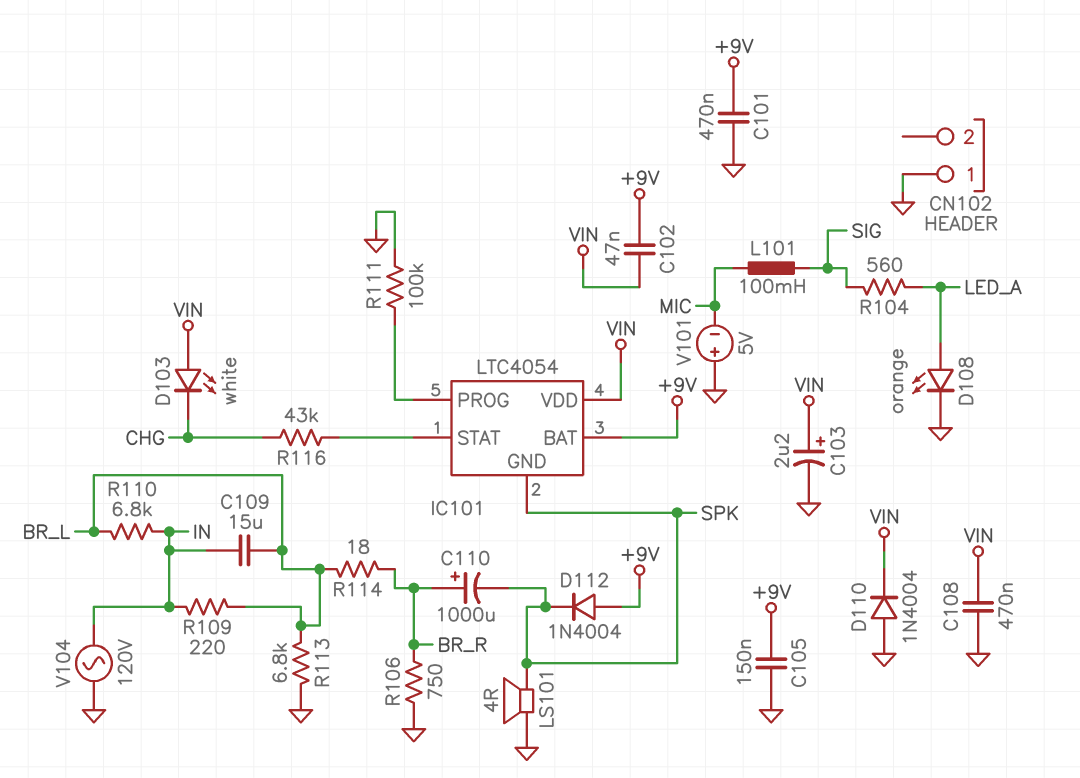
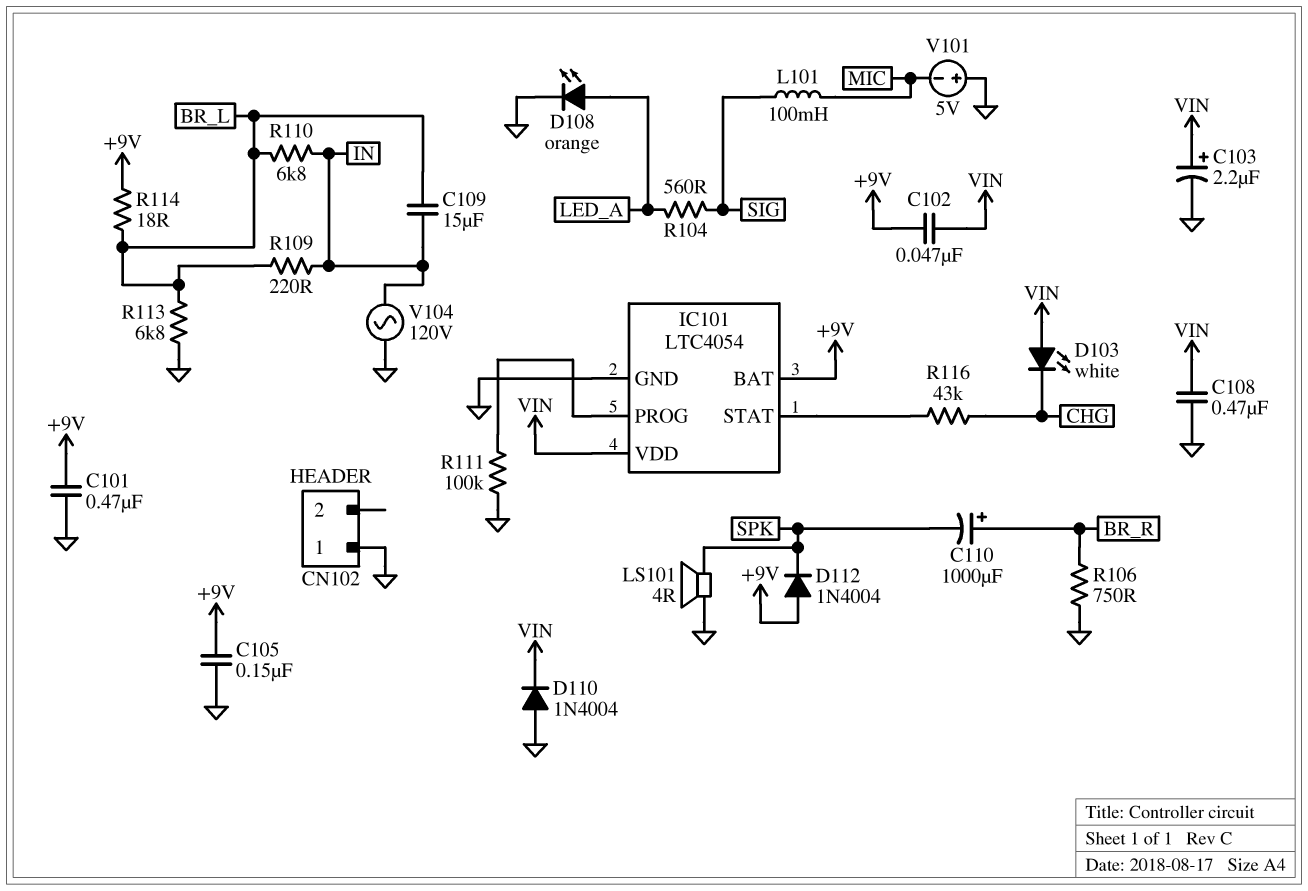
IC101 pin GND: SPK -> GND
R114: 18 (BR_L, BR_R) -> 18 (+9V, BR_L)

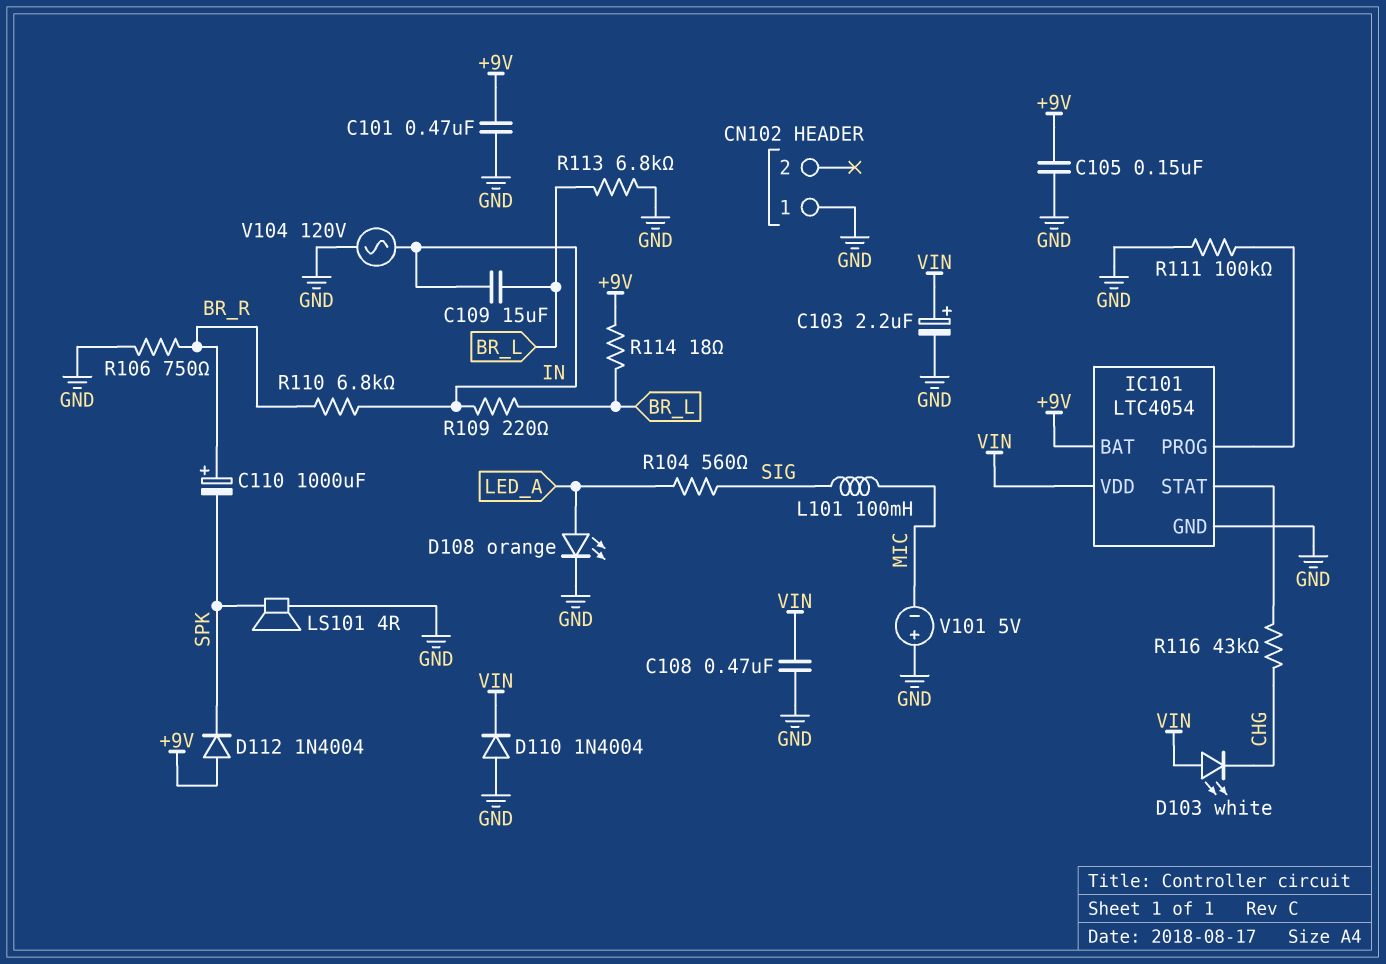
C102: 47nF (+9V, VIN) -> none
R110: 6.8k (BR_L, IN) -> 6.8k (BR_R, IN)

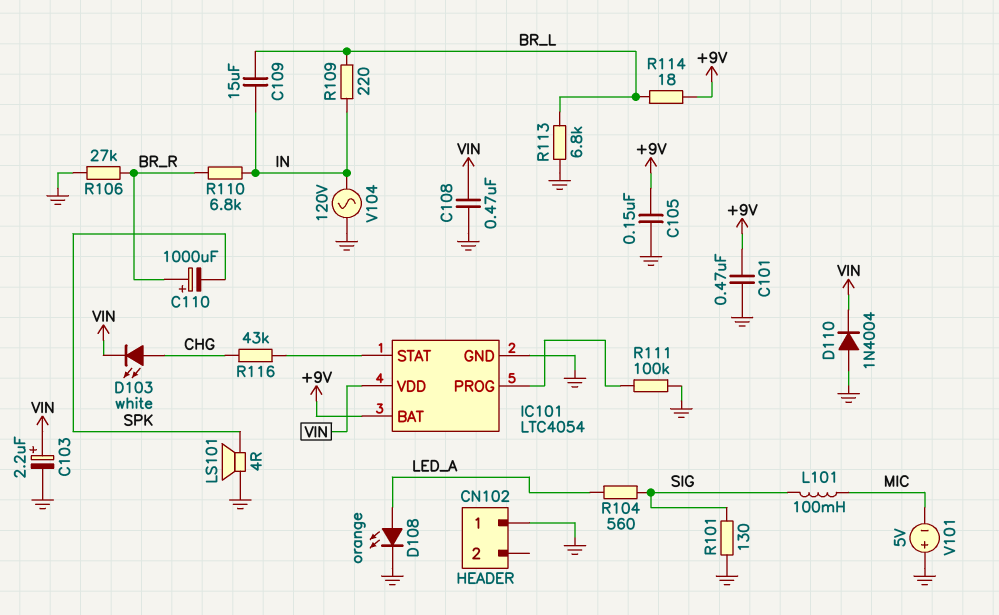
D103: LED white (A VIN, K CHG) -> LED white (A CHG, K VIN)
D112: diode 1N4004 (A +9V, K SPK) -> none
R101: none -> 130 (GND, SIG)
R106: 750 (BR_R, GND) -> 27k (BR_R, GND)

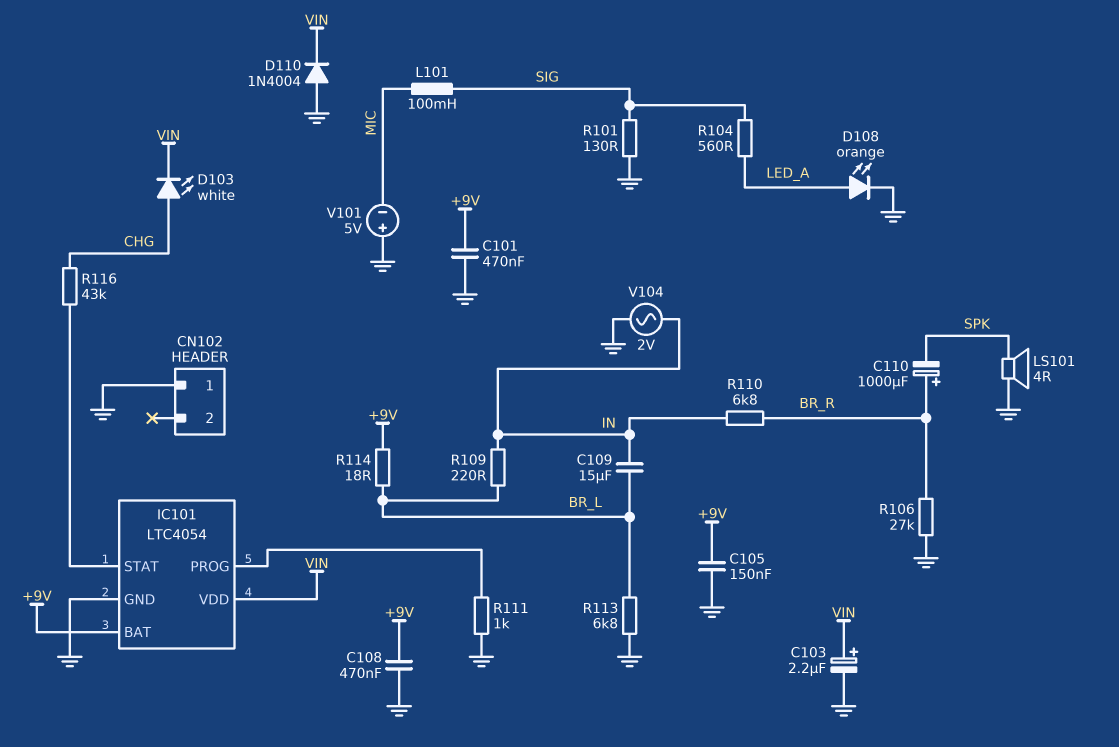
C108: 470nF (GND, VIN) -> 470nF (+9V, GND)
R111: 100k (GND, IC101/PROG) -> 1k (GND, IC101/PROG)
V104: AC 120V (GND, IN) -> AC 2V (GND, IN)

